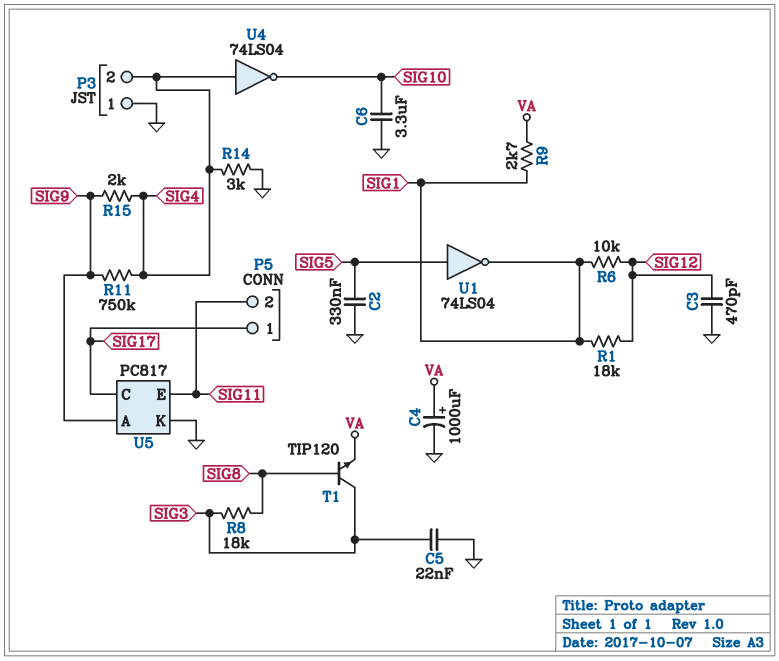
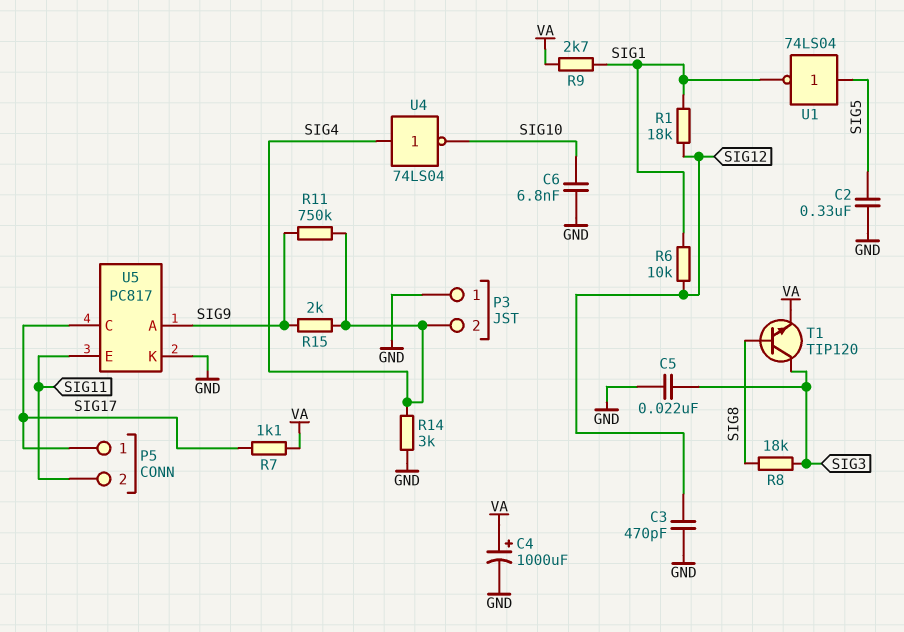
C6: 3.3uF (GND, SIG10) -> 6.8nF (GND, SIG10)
R7: none -> 1.1k (SIG17, VA)

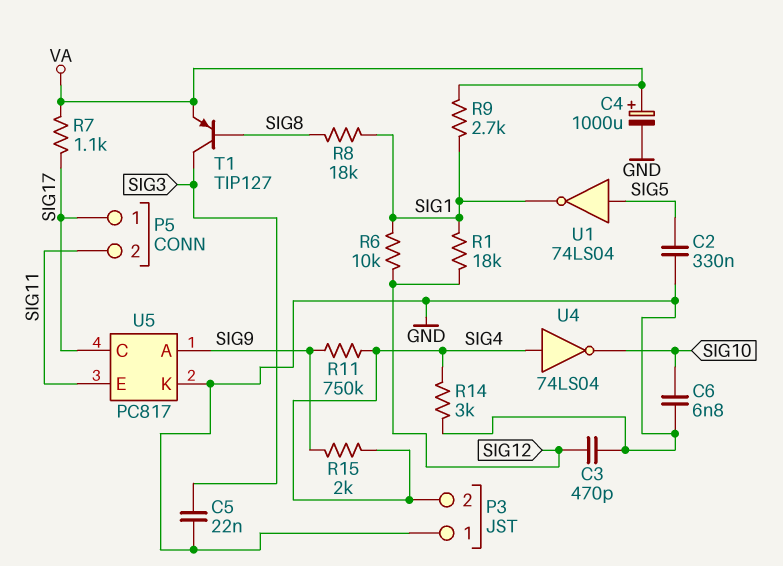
R8: 18k (SIG3, SIG8) -> 18k (SIG1, SIG8)
T1: NPN TIP120 (B SIG8, C SIG3, E VA) -> PNP TIP127 (B SIG8, C SIG3, E VA)

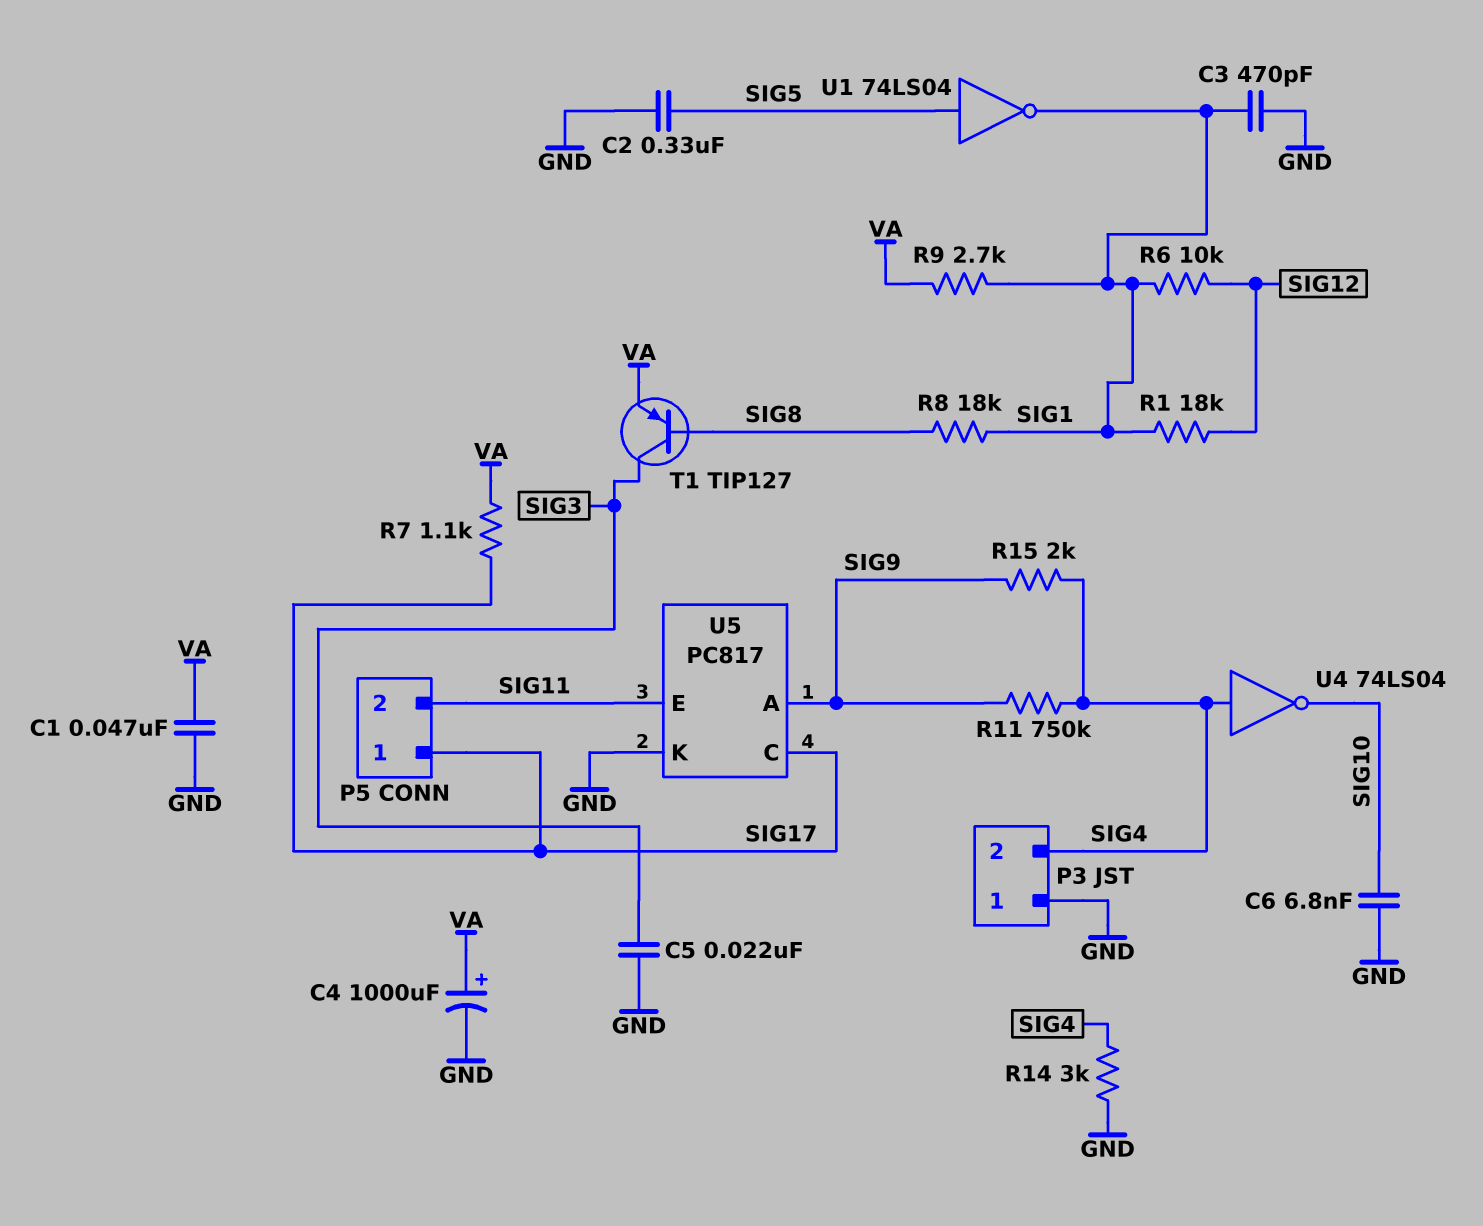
C1: none -> 47nF (GND, VA)
C3: 470pF (GND, SIG12) -> 470pF (GND, SIG1)

